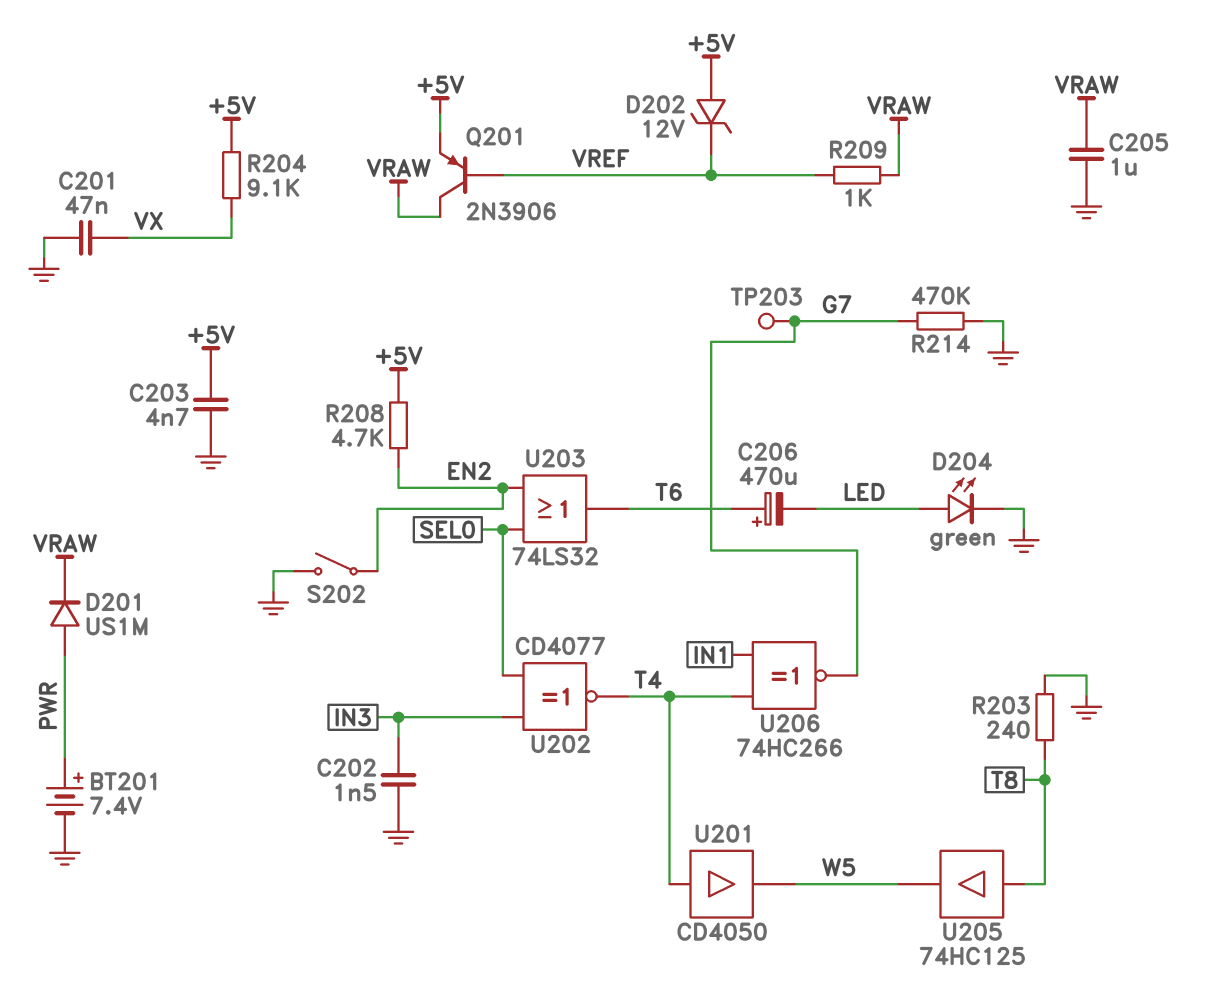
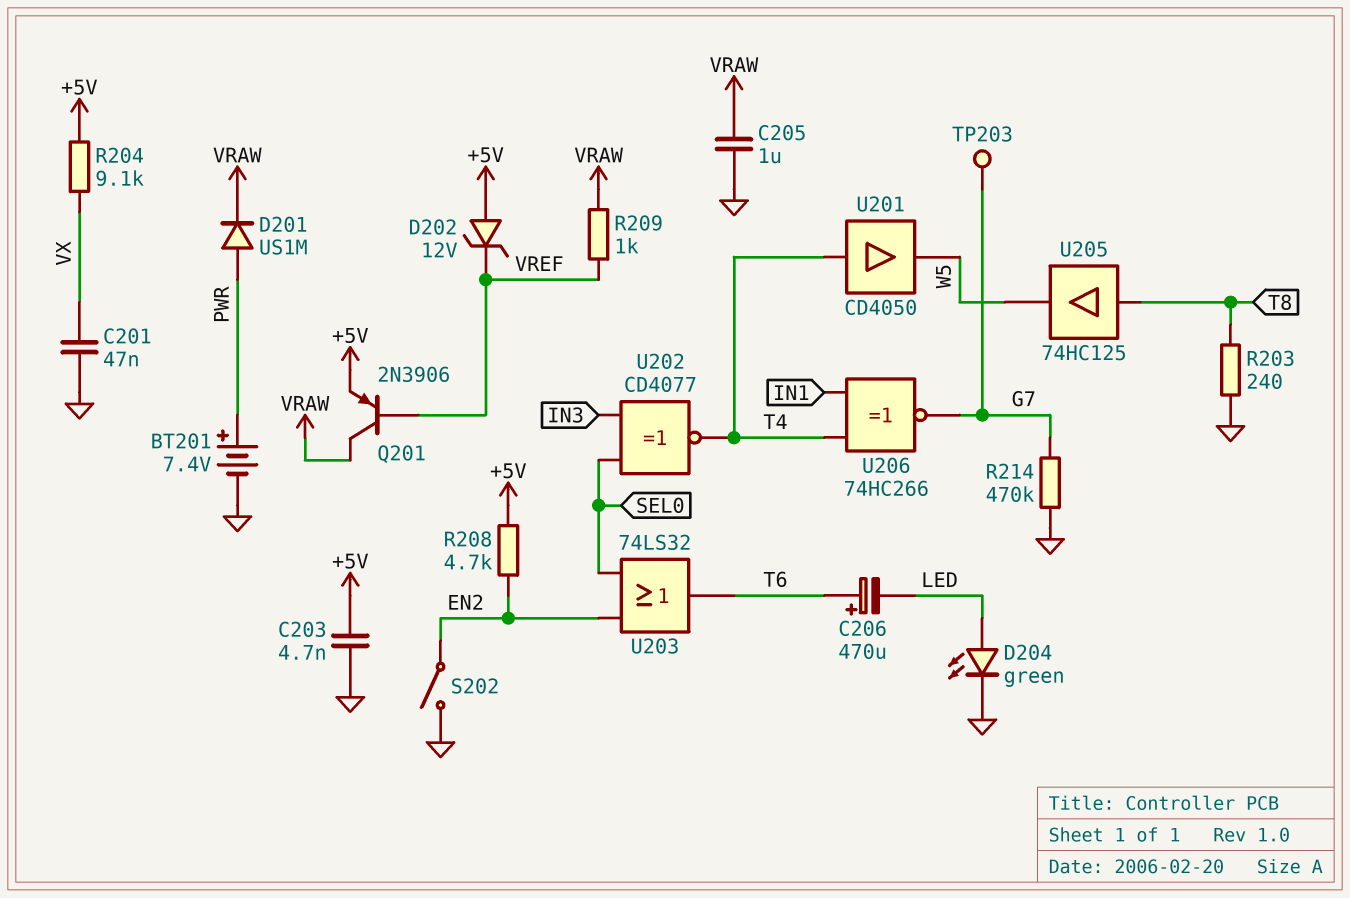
C202: 1.5nF (GND, IN3) -> none

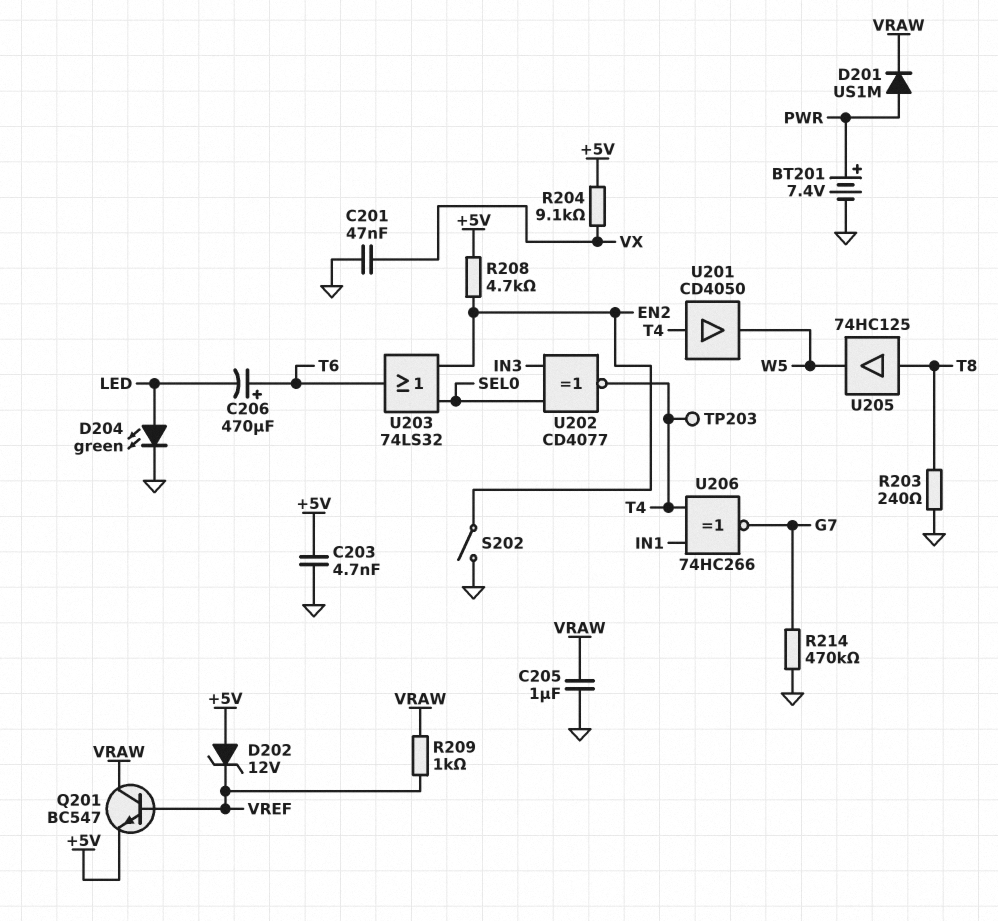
Q201: PNP 2N3906 (B VREF, C VRAW, E +5V) -> NPN BC547 (B VREF, C VRAW, E +5V)
TP203: test point (G7) -> test point (T4)

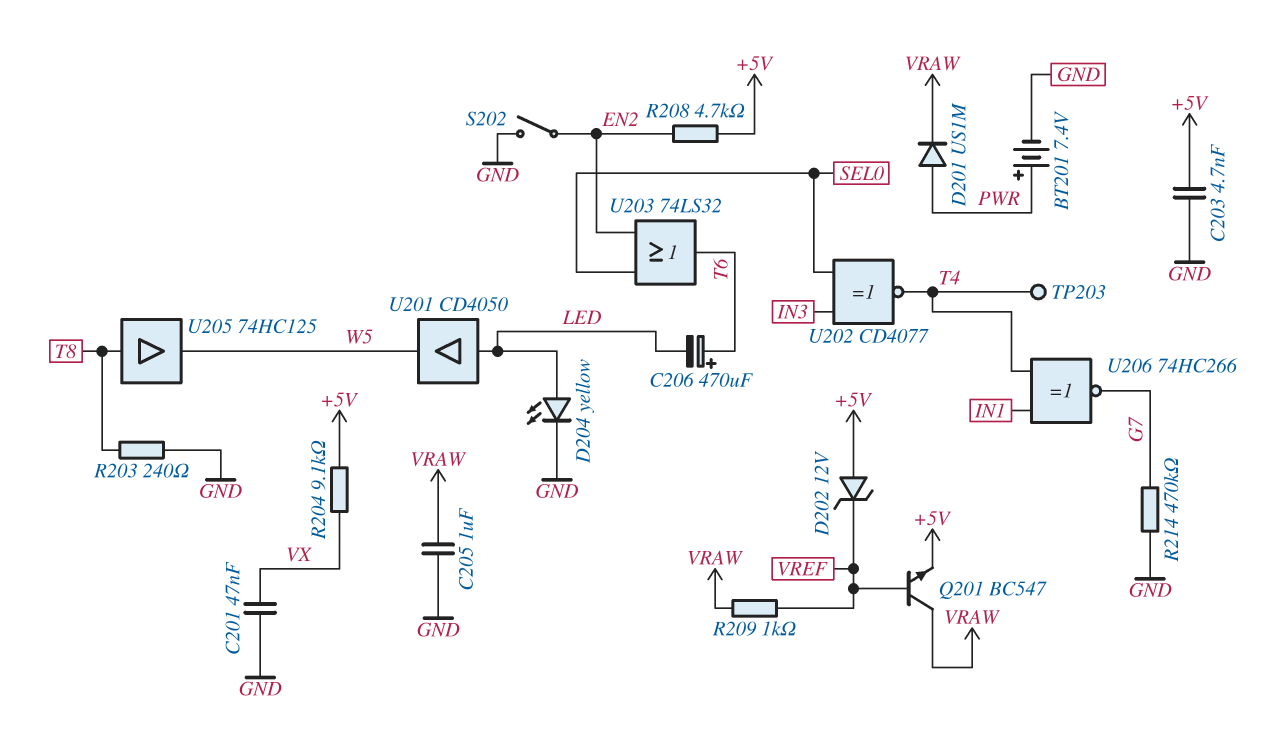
D204: LED green (A LED, K GND) -> LED yellow (A LED, K GND)
U201: buffer CD4050 (in T4, out W5) -> buffer CD4050 (in LED, out W5)

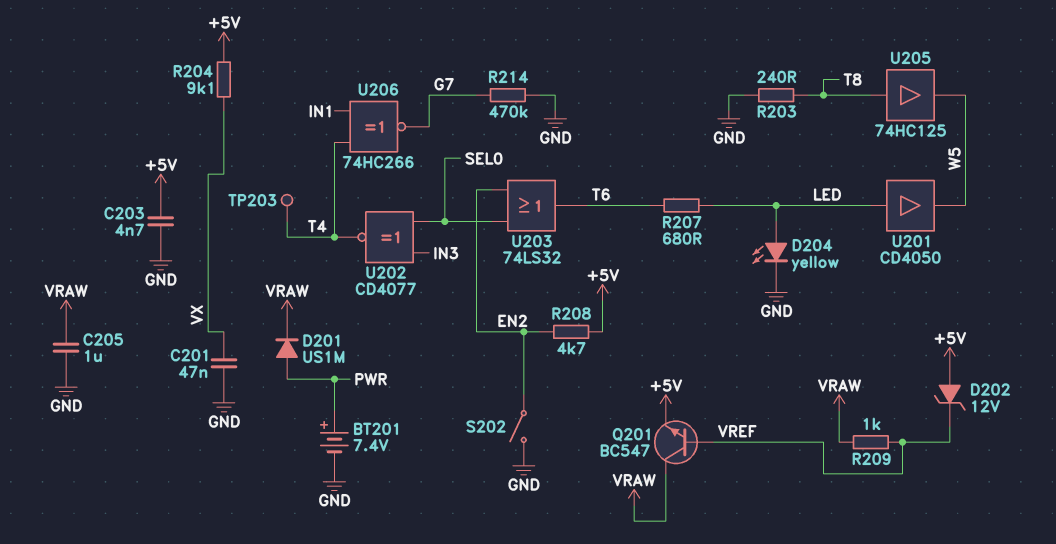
C206: 470uF (plus T6, minus LED) -> none
R207: none -> 680 (LED, T6)

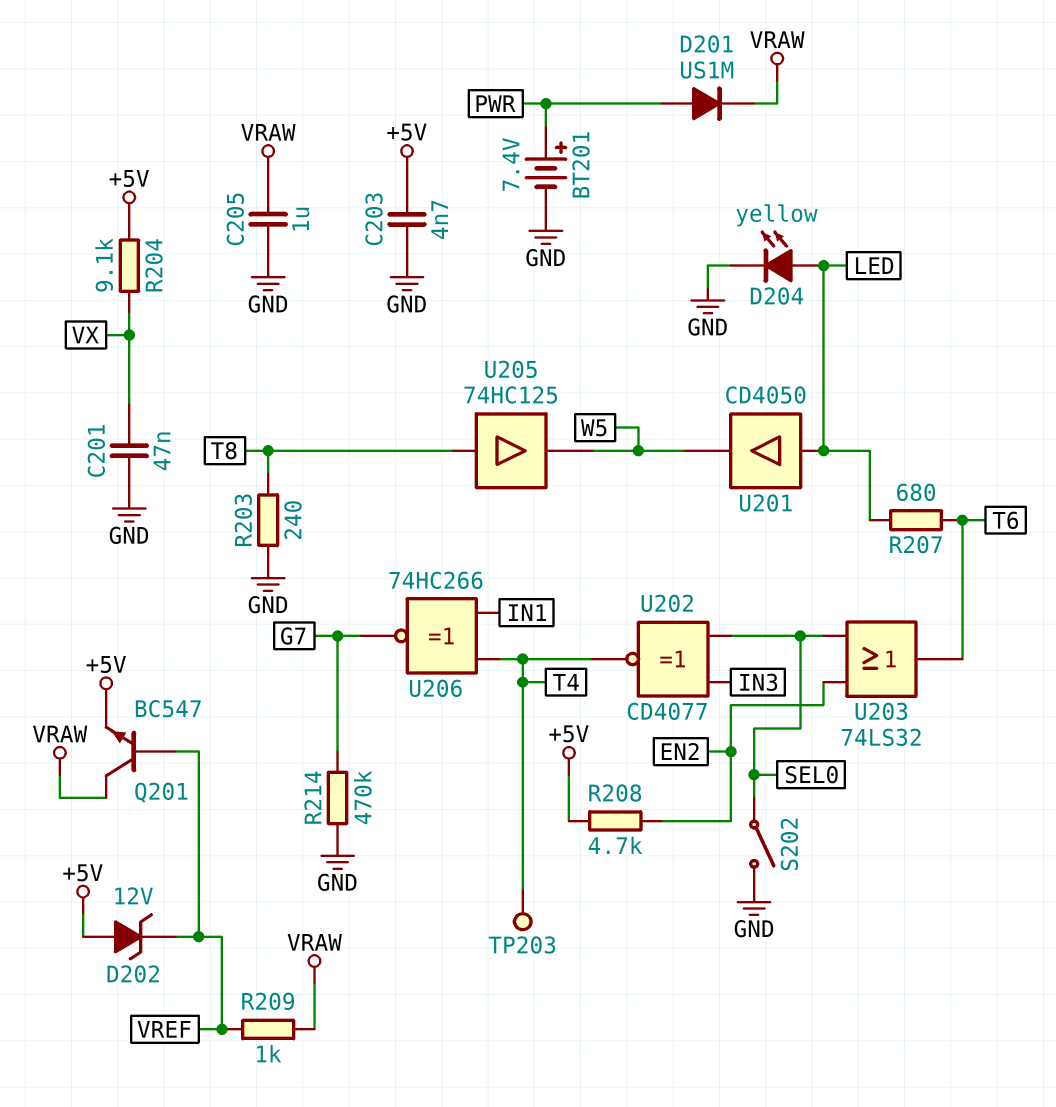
S202: switch (EN2, GND) -> switch (GND, SEL0)

